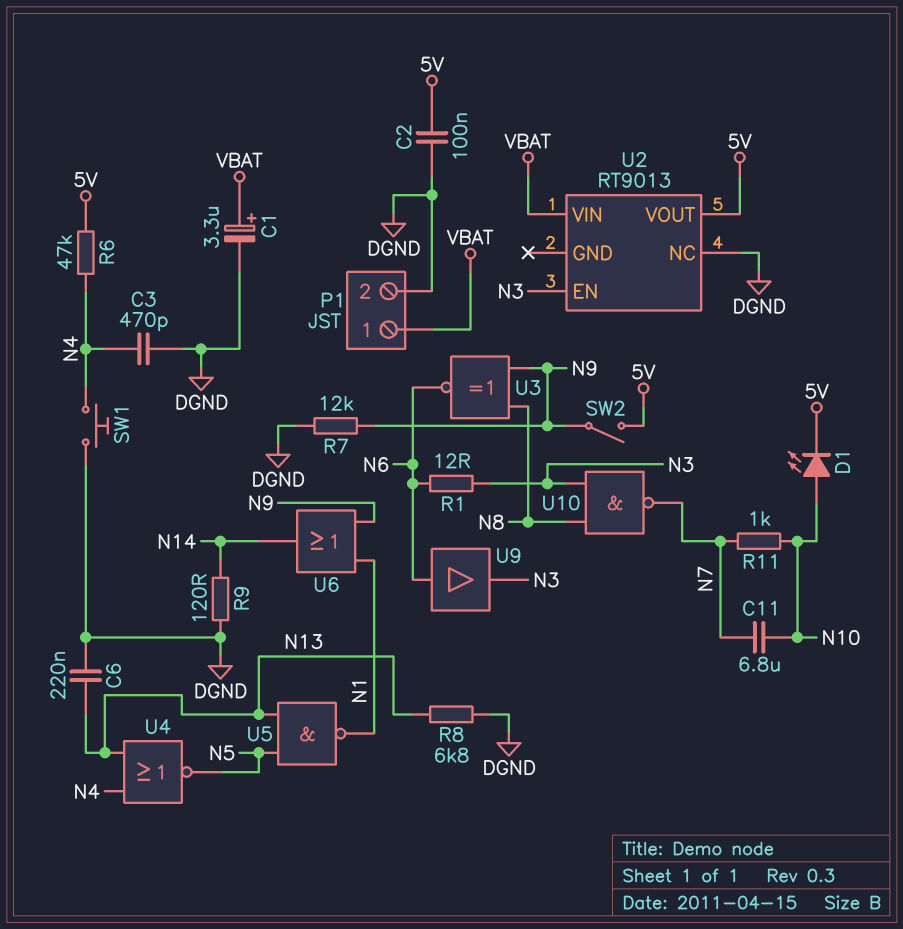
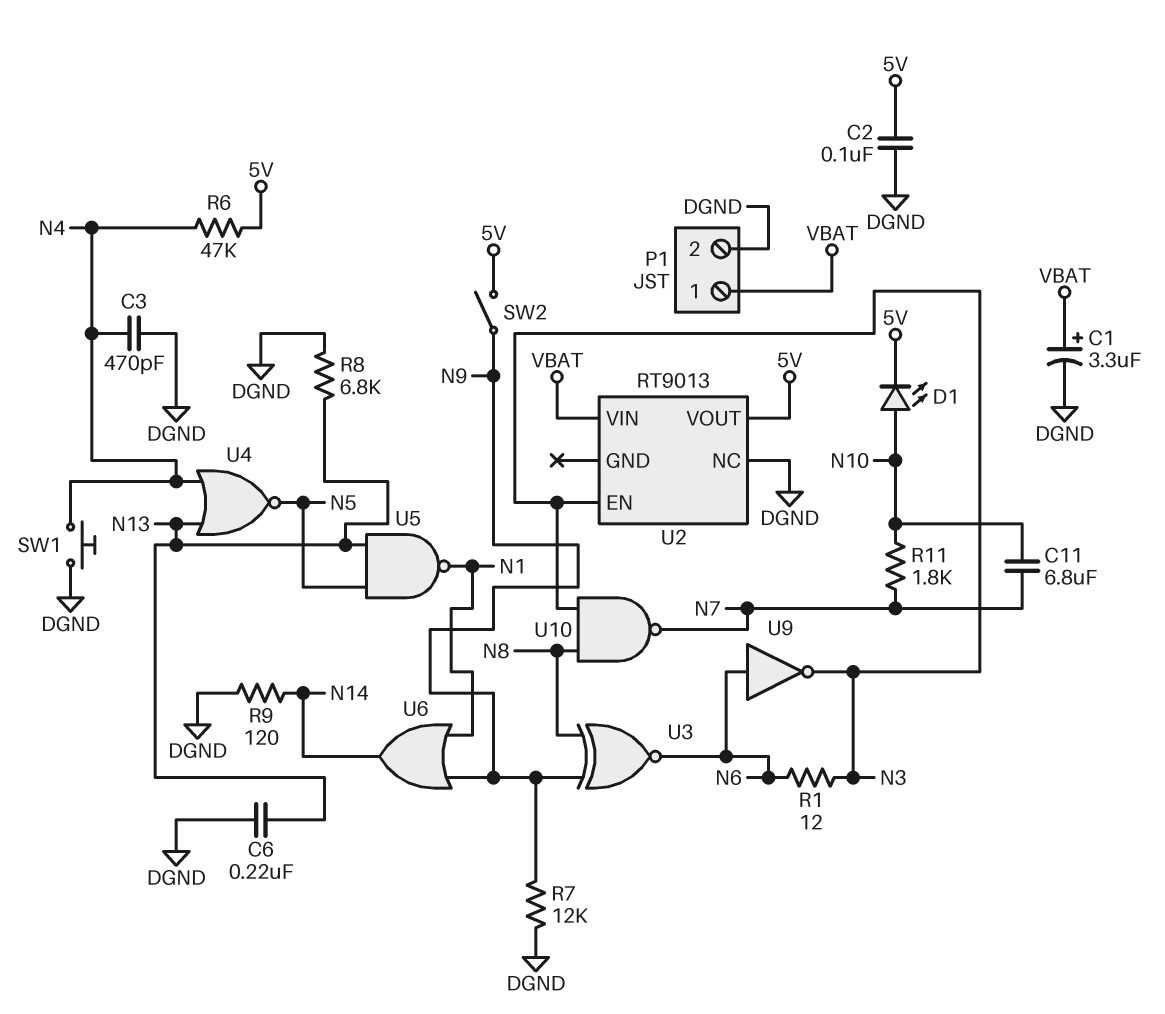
R11: 1k (N7, N10) -> 1.8k (N7, N10)
U9: buffer (in N6, out N3) -> NOT (in N6, out N3)

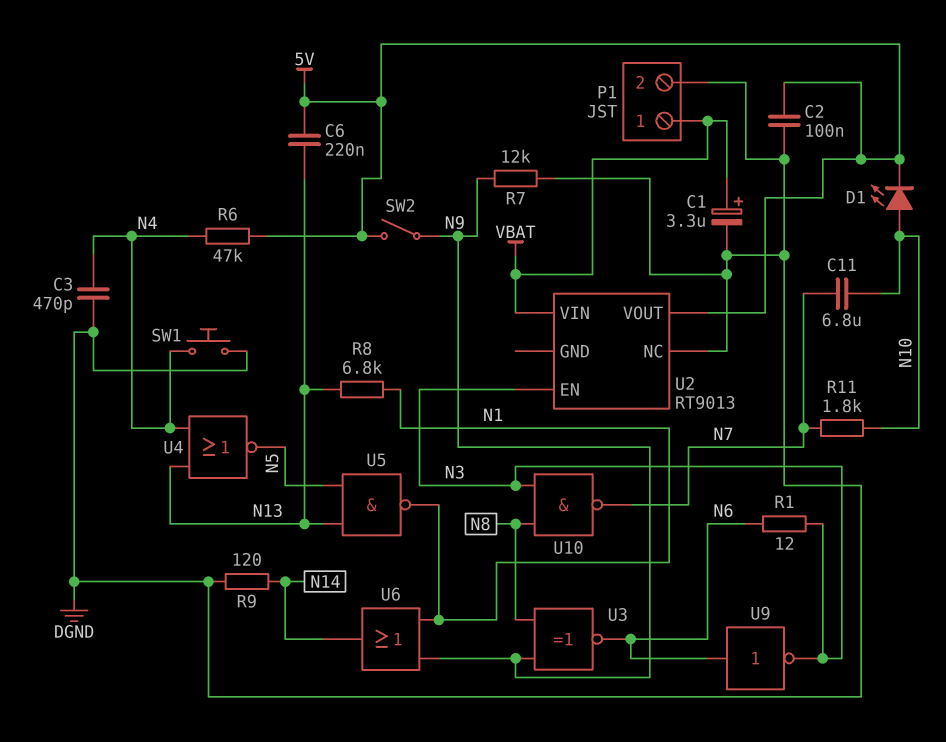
C6: 220nF (DGND, N13) -> 220nF (5V, N13)
R8: 6.8k (DGND, N13) -> 6.8k (N1, N13)

